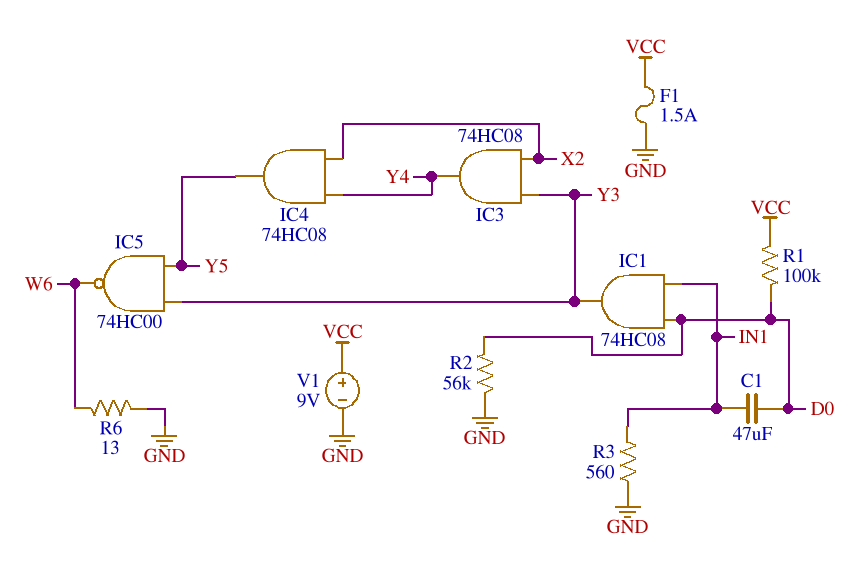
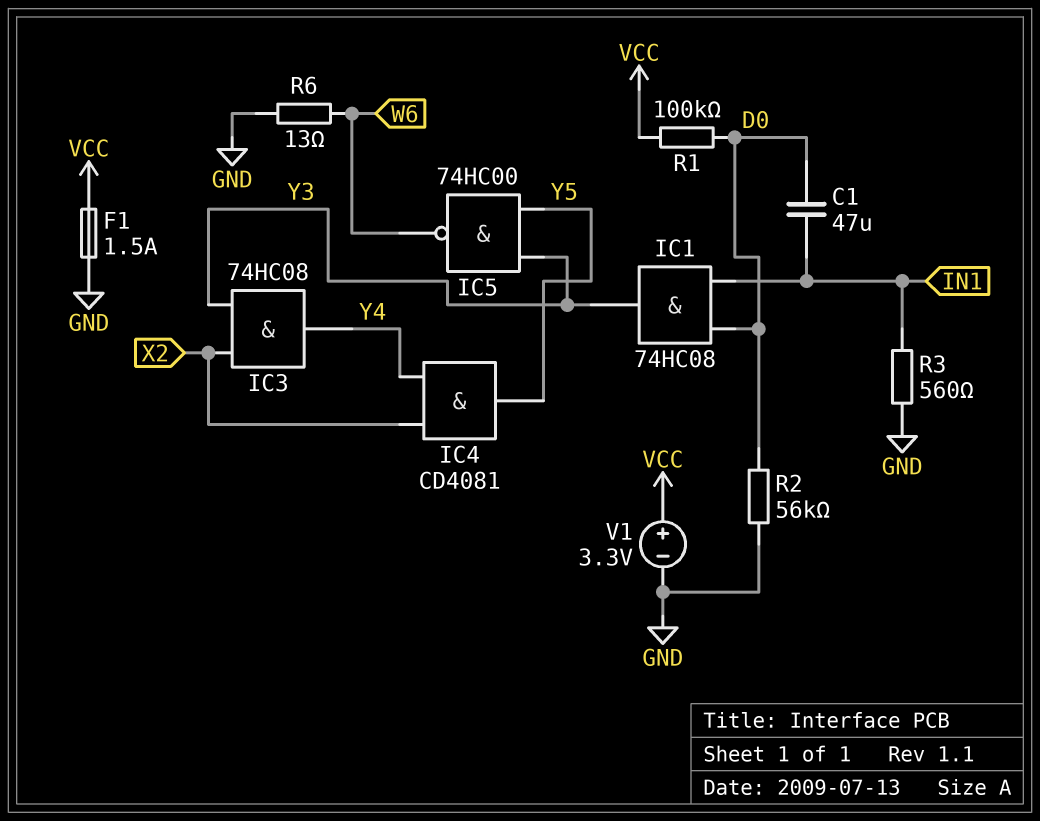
IC4: AND 74HC08 (in X2, in Y4, out Y5) -> AND CD4081 (in X2, in Y4, out Y5)
V1: 9V (plus VCC, minus GND) -> 3.3V (plus VCC, minus GND)

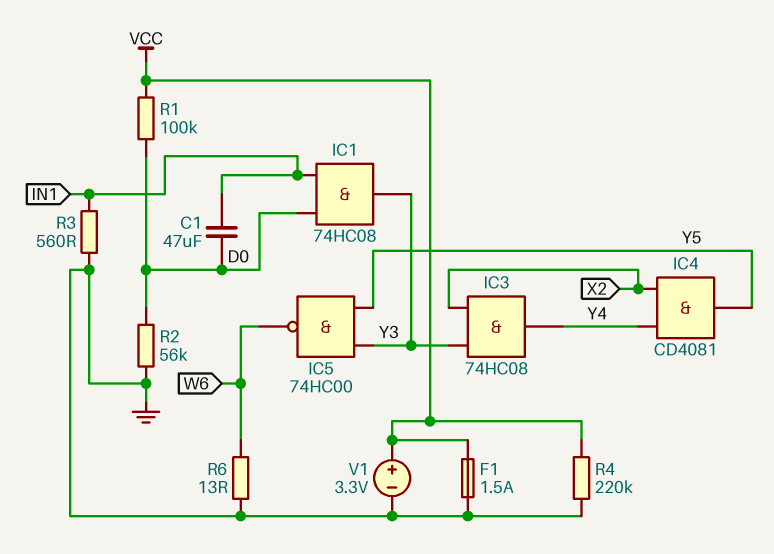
R4: none -> 220k (GND, VCC)

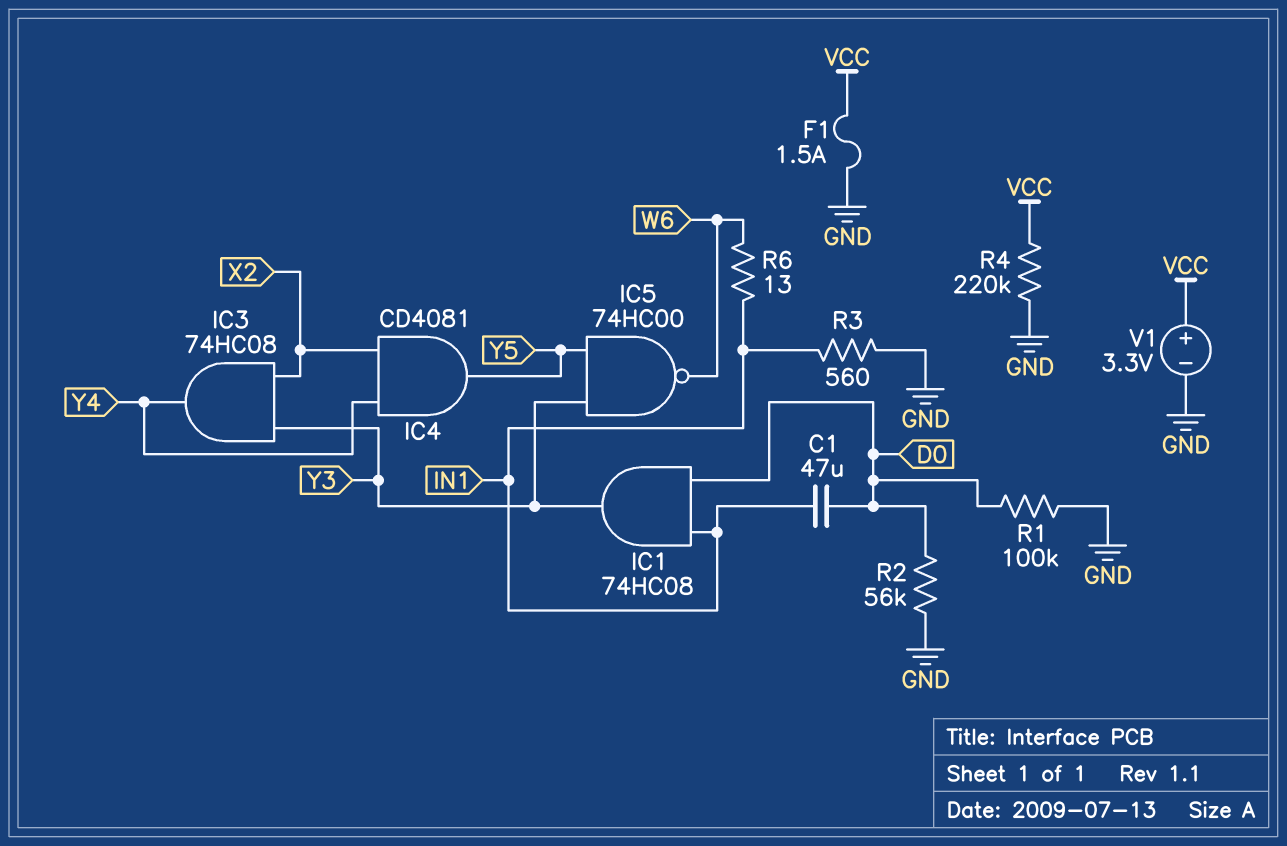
R1: 100k (D0, VCC) -> 100k (D0, GND)
R6: 13 (GND, W6) -> 13 (IN1, W6)

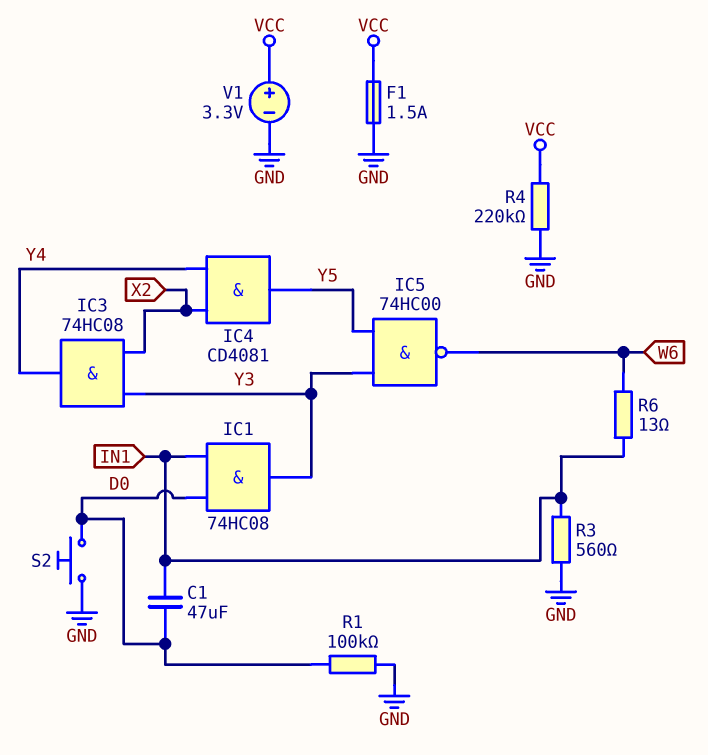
R2: 56k (D0, GND) -> none
S2: none -> button (D0, GND)

